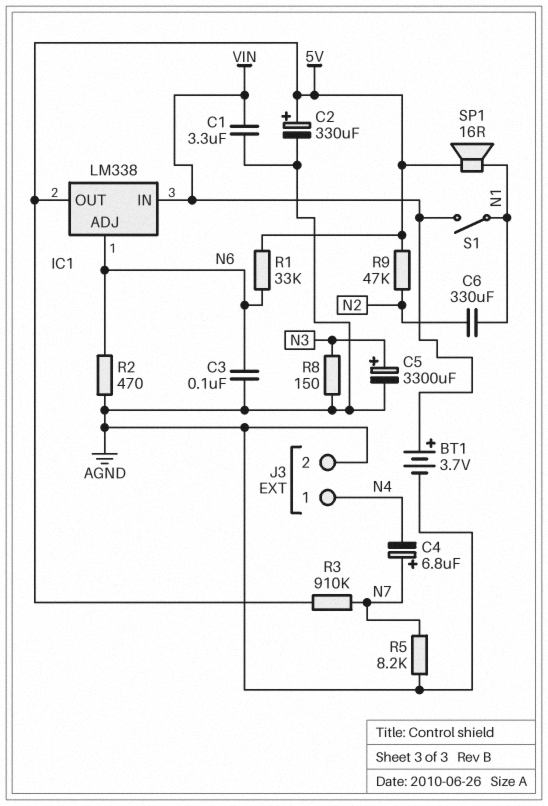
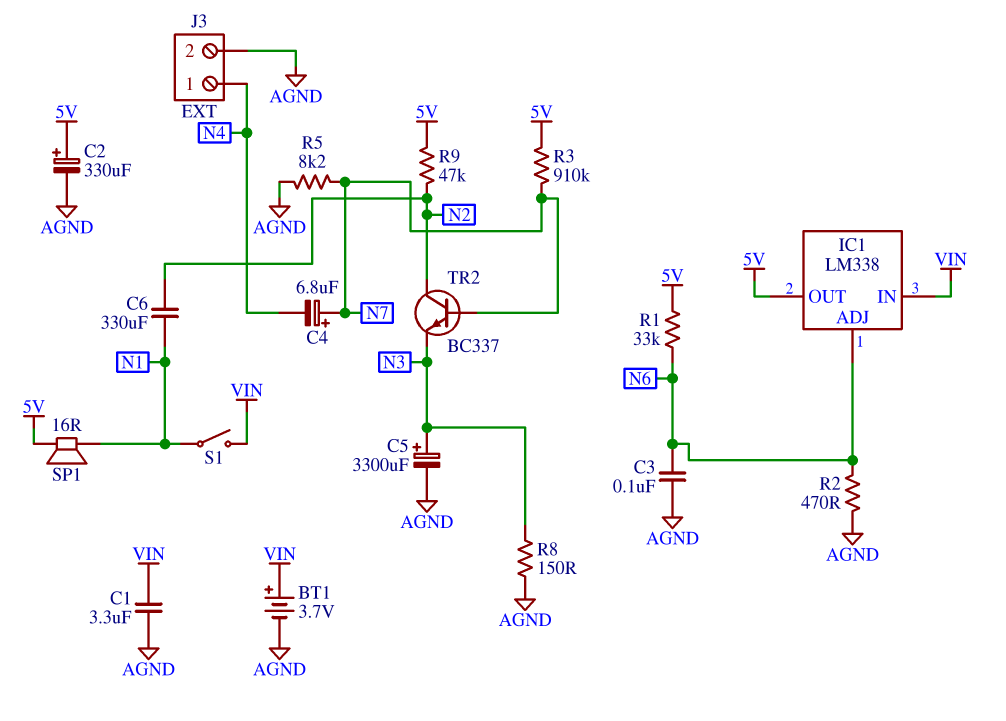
TR2: none -> NPN BC337 (B N7, C N2, E N3)

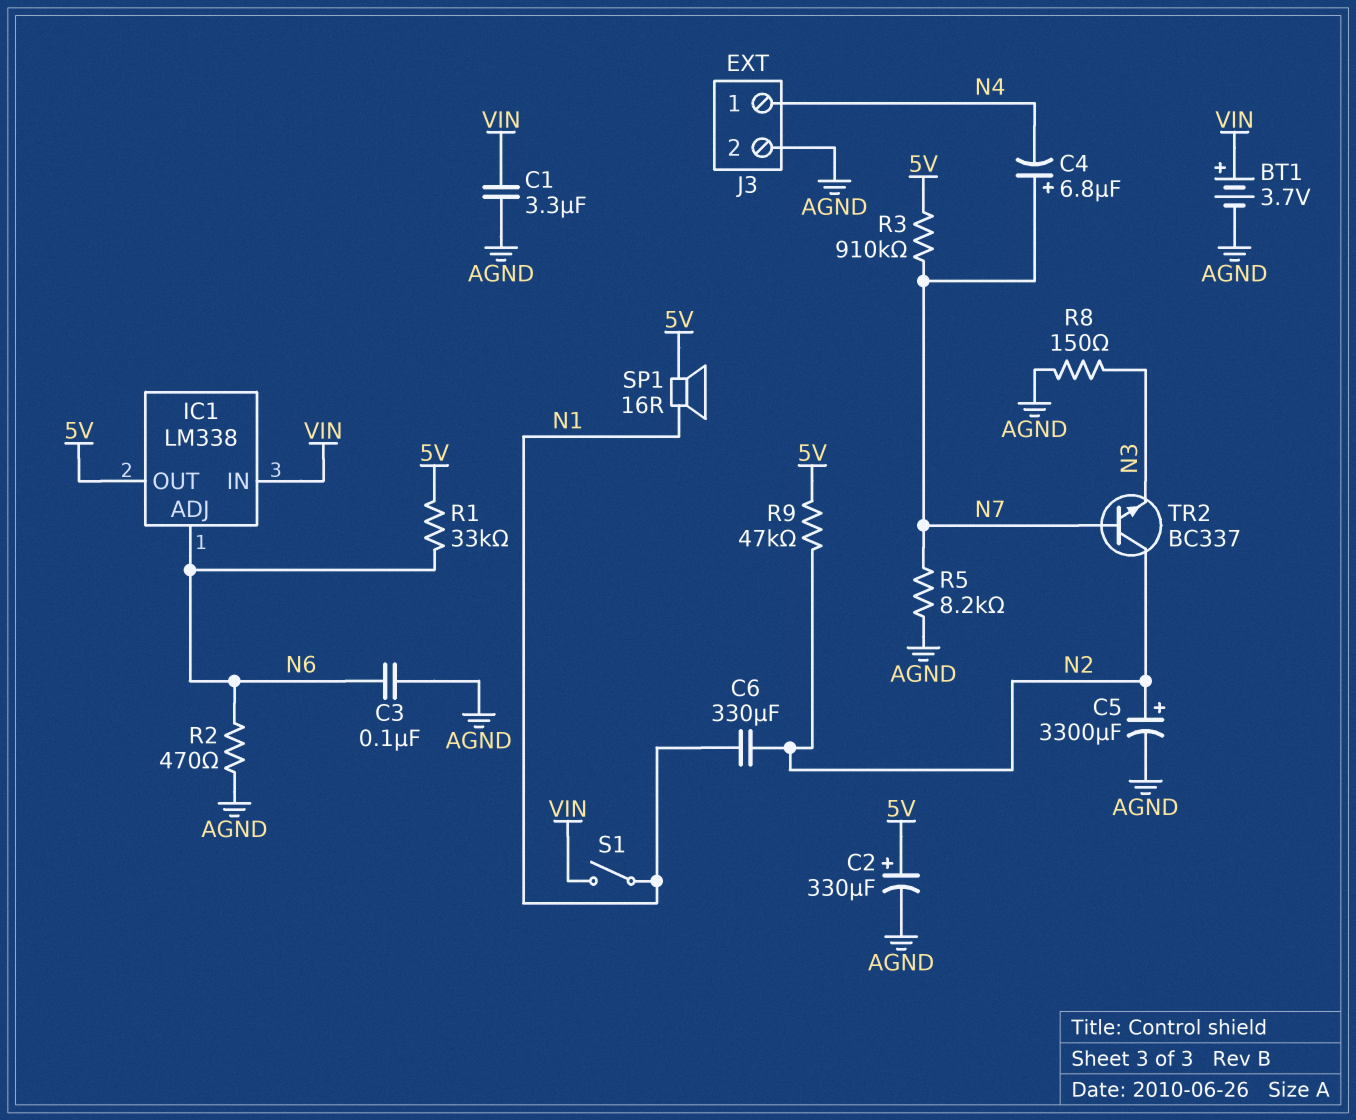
C5: 3300uF (plus N3, minus AGND) -> 3300uF (plus N2, minus AGND)

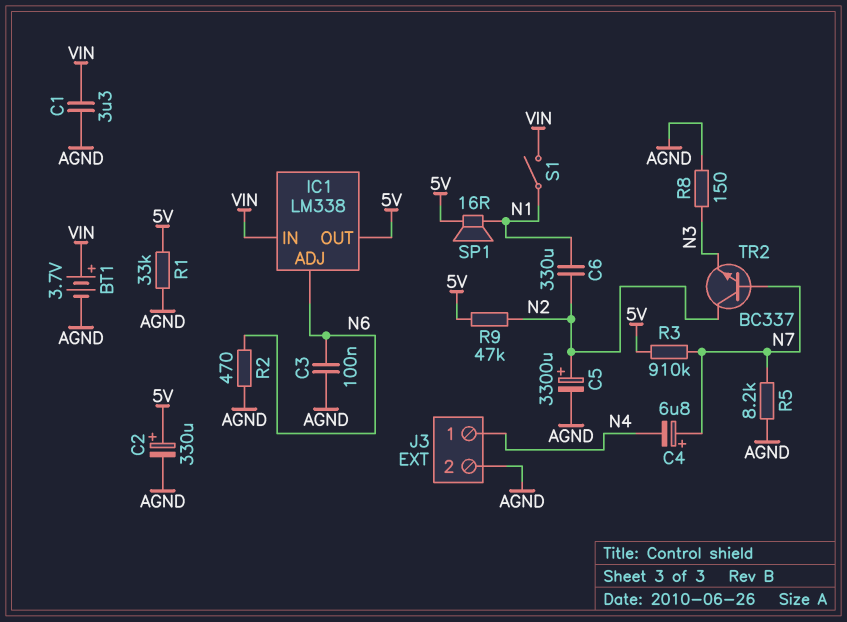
R1: 33k (5V, N6) -> 33k (5V, AGND)

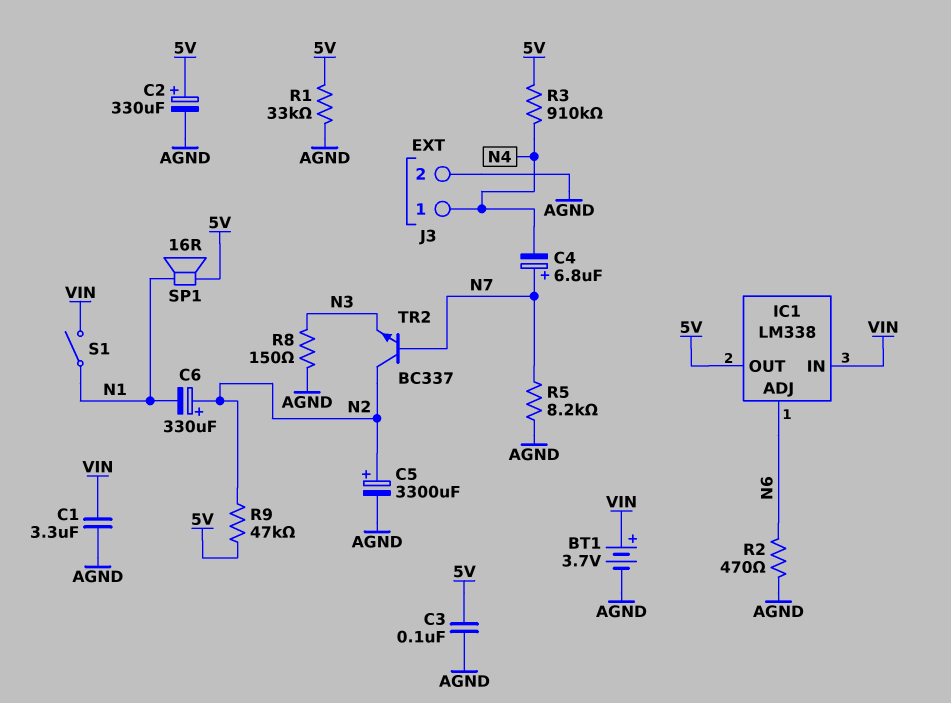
C3: 100nF (AGND, N6) -> 100nF (5V, AGND)
C6: 330uF (N1, N2) -> 330uF (plus N2, minus N1)
R3: 910k (5V, N7) -> 910k (5V, N4)

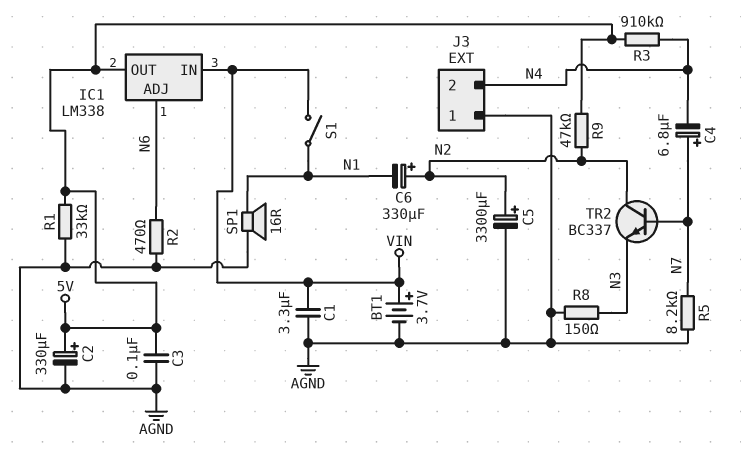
J3 pin 1: N4 -> AGND
J3 pin 2: AGND -> N4
SP1: speaker 16R (5V, N1) -> speaker 16R (AGND, N1)

